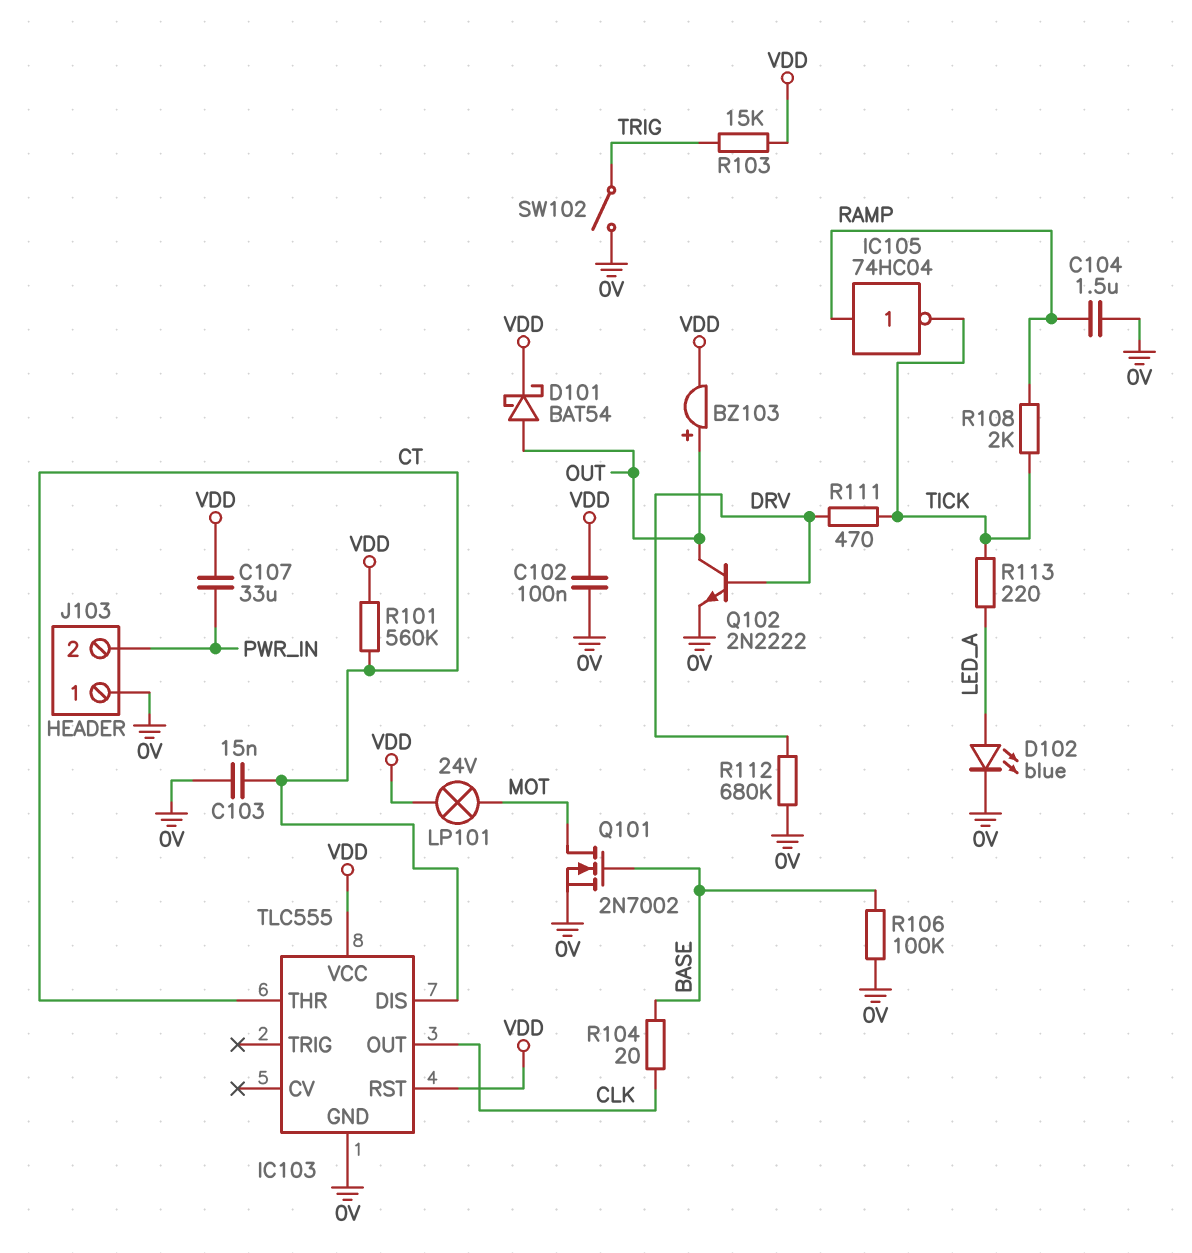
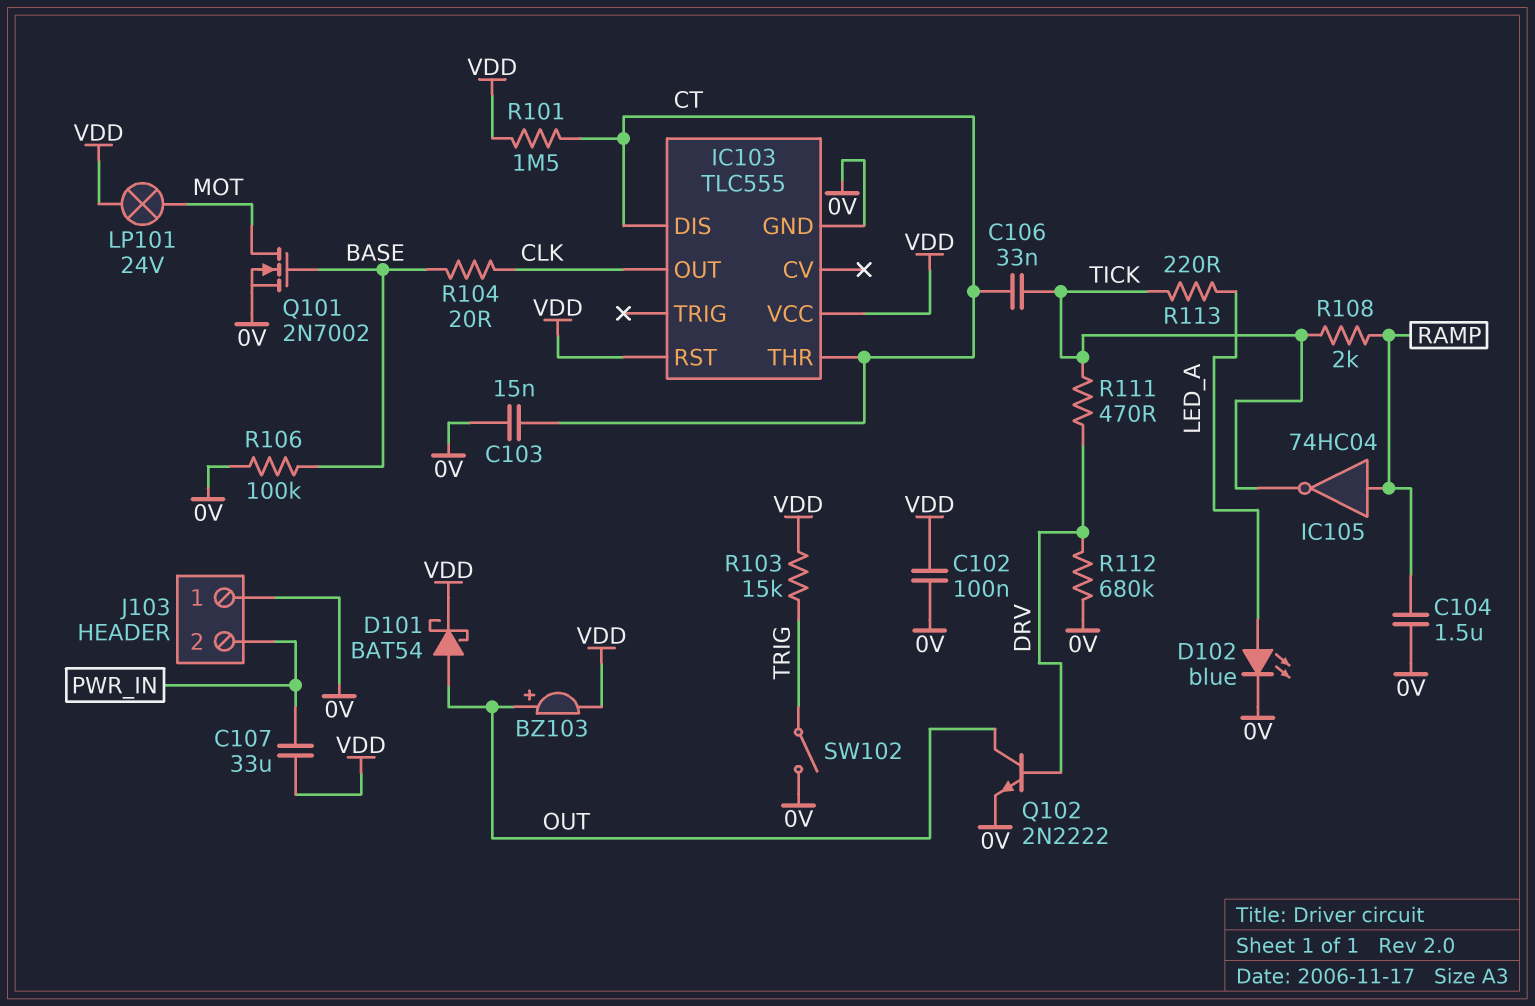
C106: none -> 33nF (CT, TICK)
R101: 560k (CT, VDD) -> 1.5M (CT, VDD)

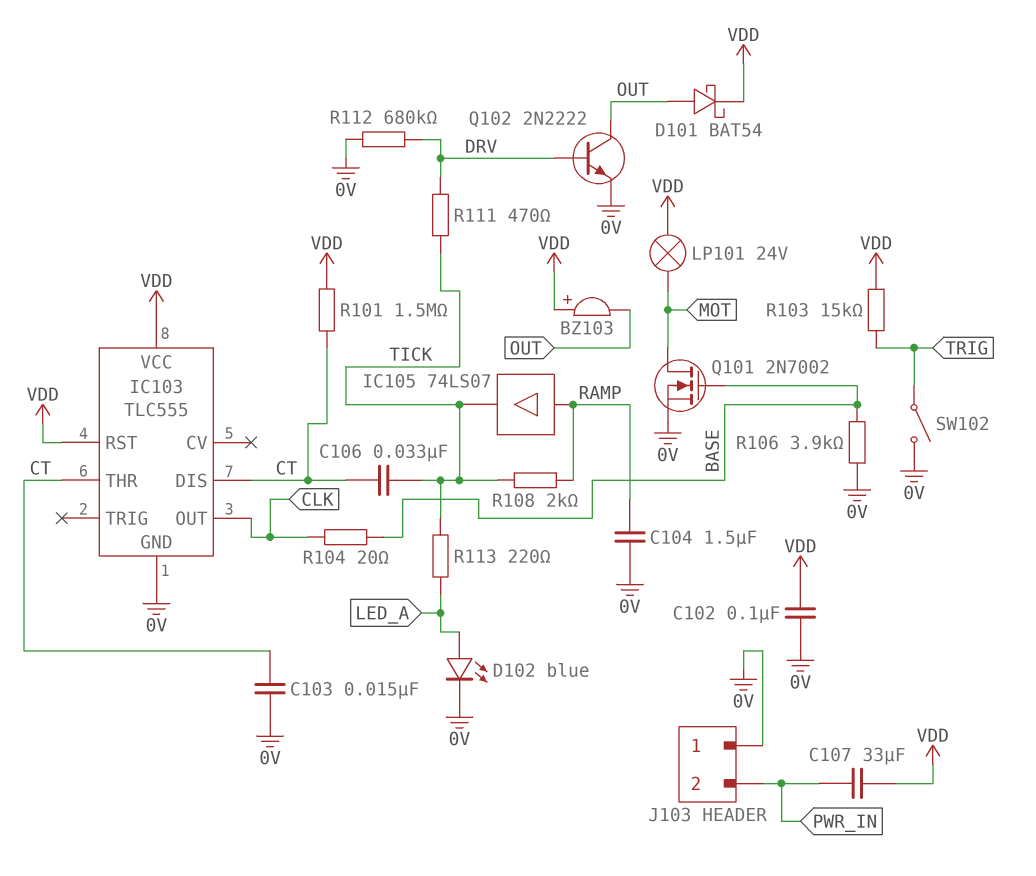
BZ103: buzzer (plus OUT, minus VDD) -> buzzer (plus VDD, minus OUT)
IC105: NOT 74HC04 (in RAMP, out TICK) -> buffer 74LS07 (in RAMP, out TICK)
R106: 100k (0V, BASE) -> 3.9k (0V, BASE)

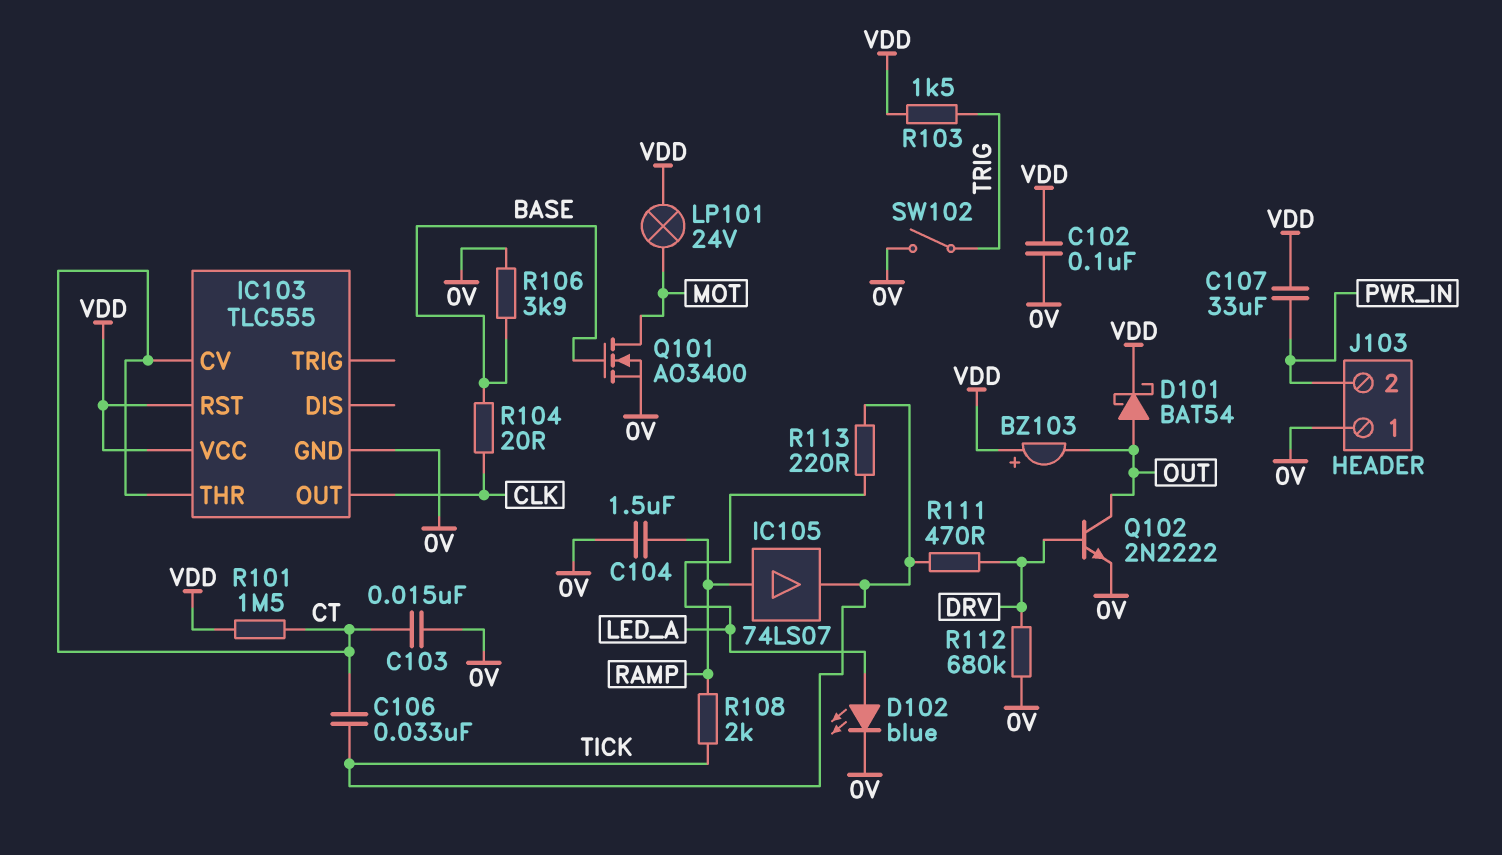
IC103 pin CV: none -> CT
IC103 pin DIS: CT -> none
Q101: NMOS 2N7002 (G BASE, D MOT, S 0V) -> NMOS AO3400 (G BASE, D MOT, S 0V)
R103: 15k (TRIG, VDD) -> 1.5k (TRIG, VDD)

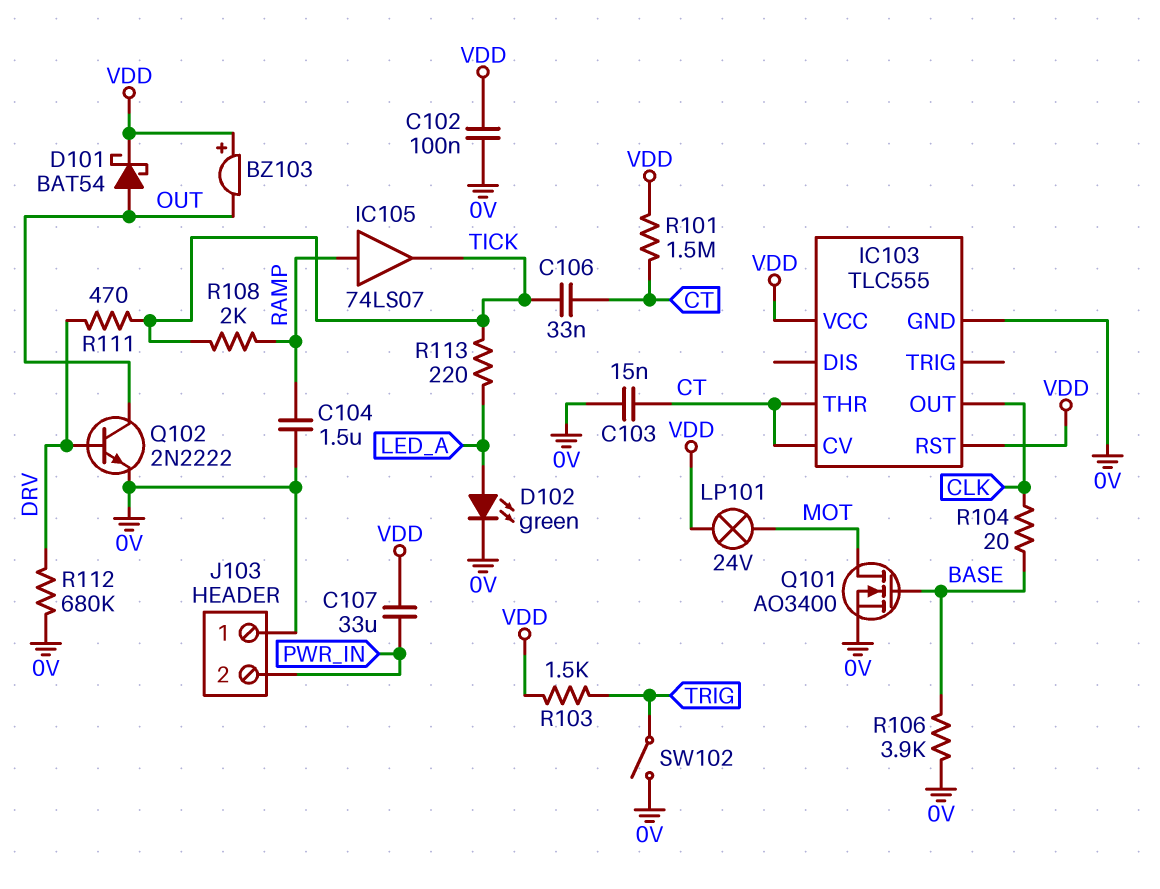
D102: LED blue (A LED_A, K 0V) -> LED green (A LED_A, K 0V)

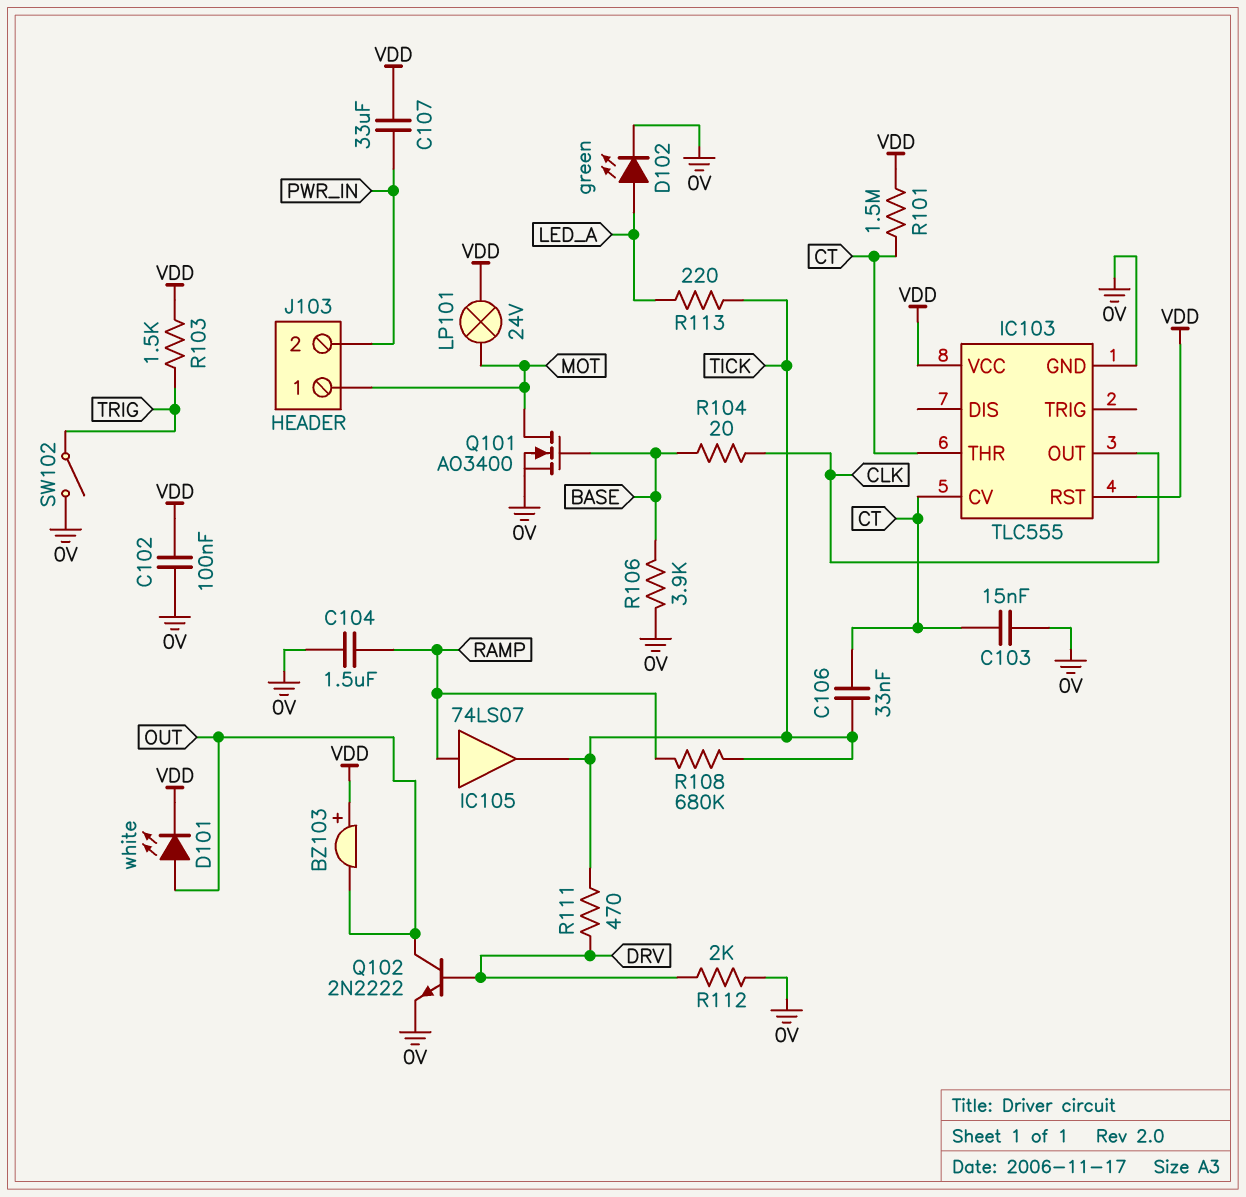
D101: schottky BAT54 (A OUT, K VDD) -> LED white (A OUT, K VDD)
J103 pin 1: 0V -> MOT
R108: 2k (RAMP, TICK) -> 680k (RAMP, TICK)
R112: 680k (0V, DRV) -> 2k (0V, DRV)

